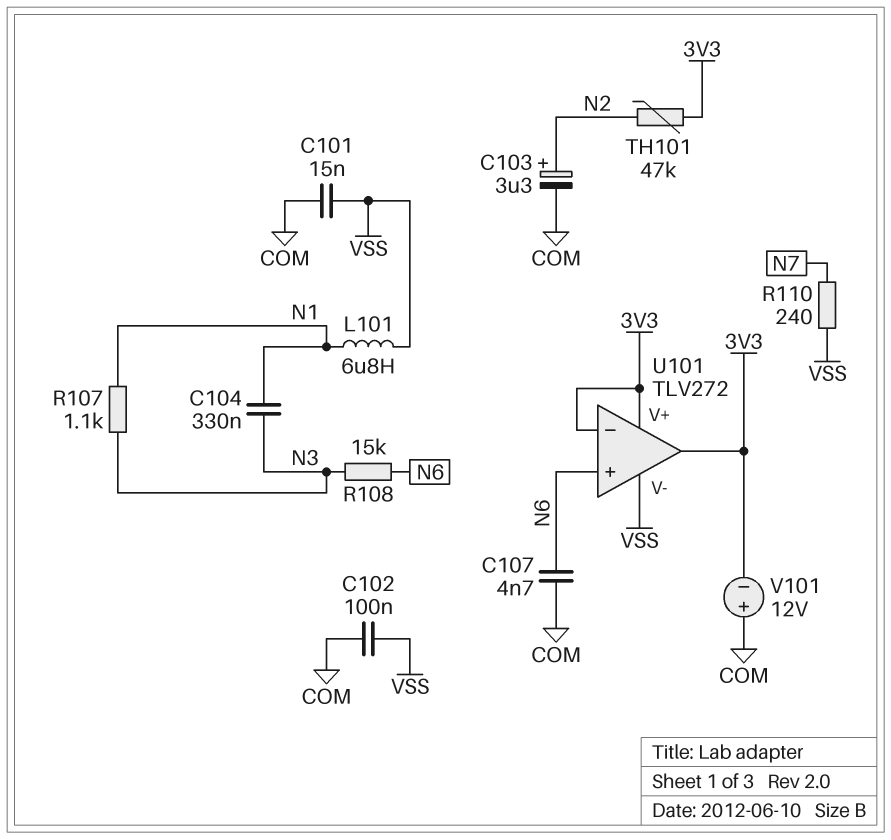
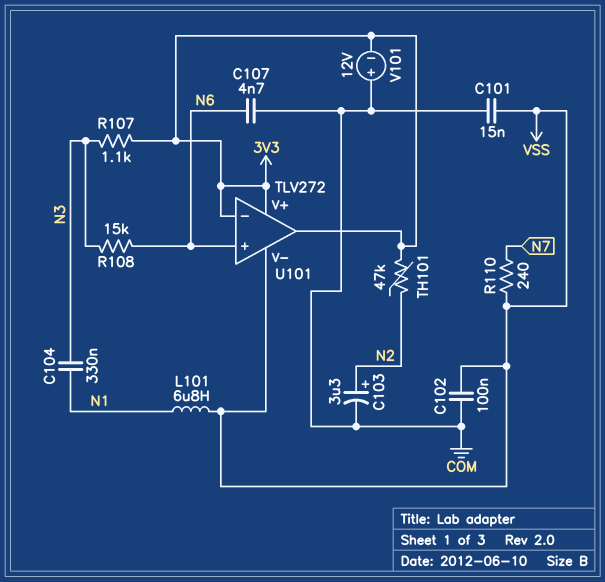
R107: 1.1k (N1, N3) -> 1.1k (3V3, N3)

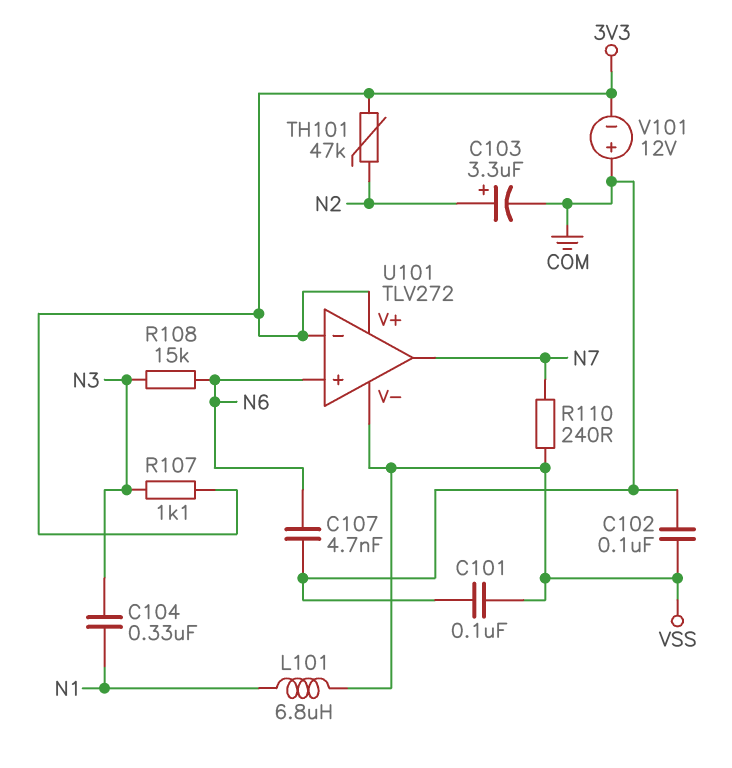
C101: 15nF (COM, VSS) -> 100nF (COM, VSS)
U101 pin out: 3V3 -> N7

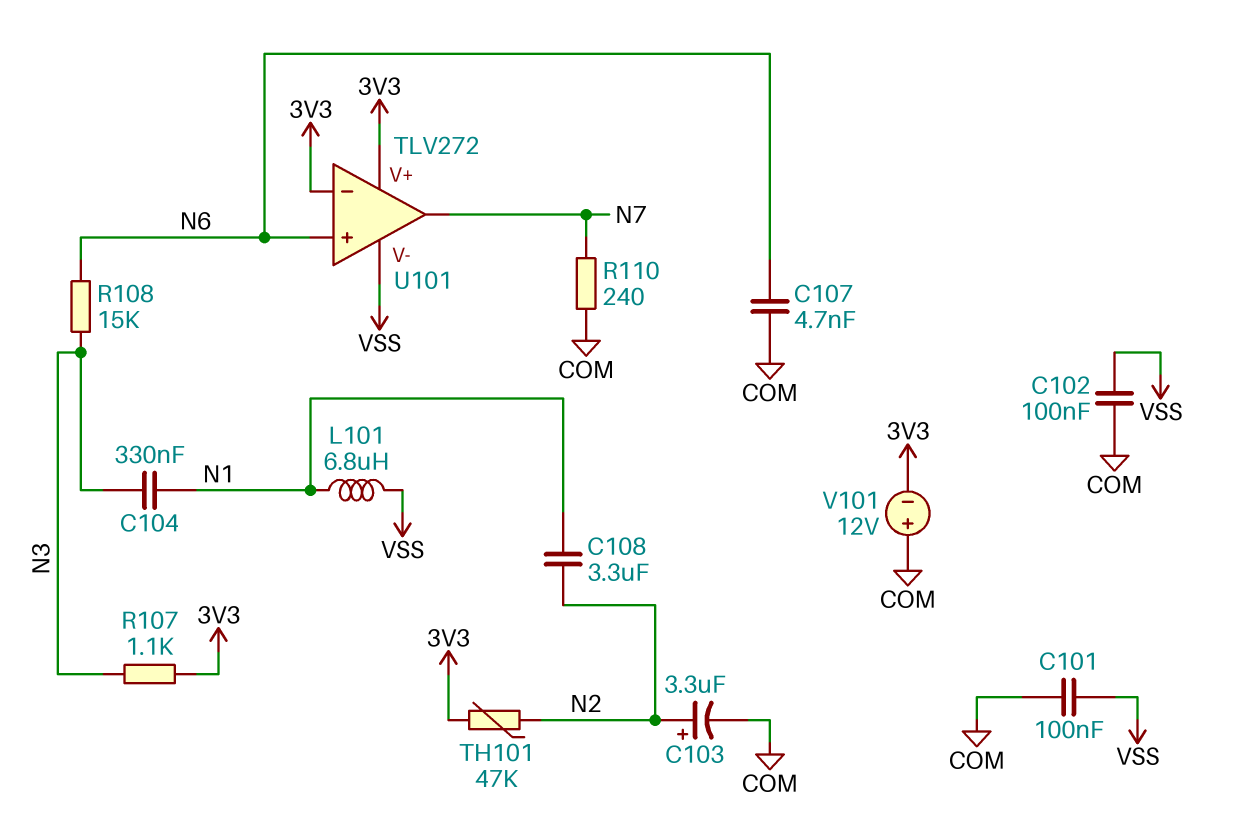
C108: none -> 3.3uF (N1, N2)
R110: 240 (N7, VSS) -> 240 (COM, N7)

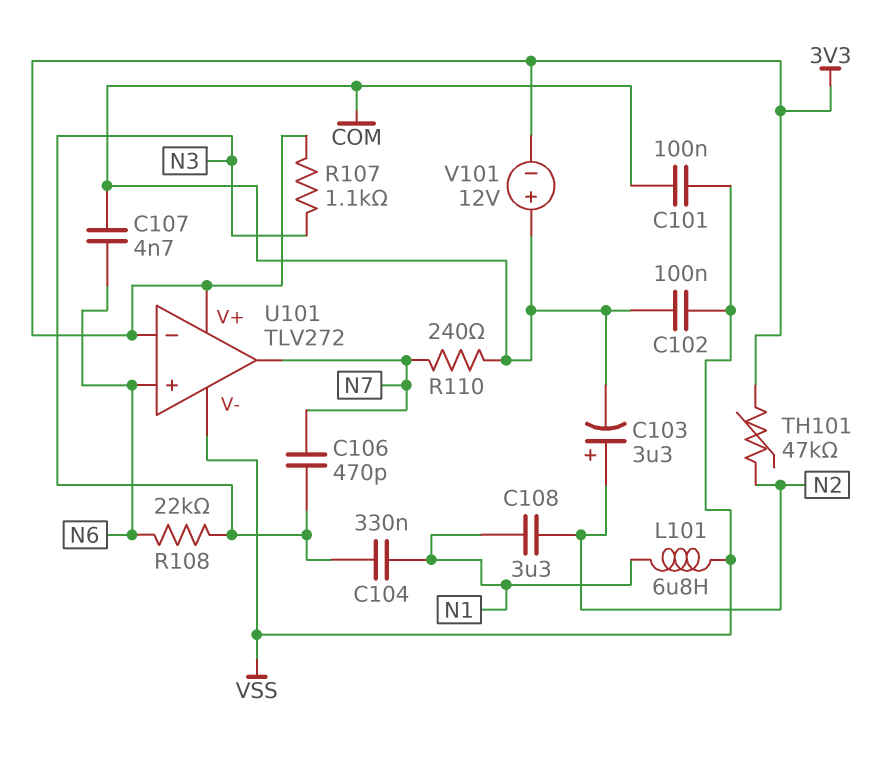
C106: none -> 470pF (N3, N7)
R108: 15k (N3, N6) -> 22k (N3, N6)

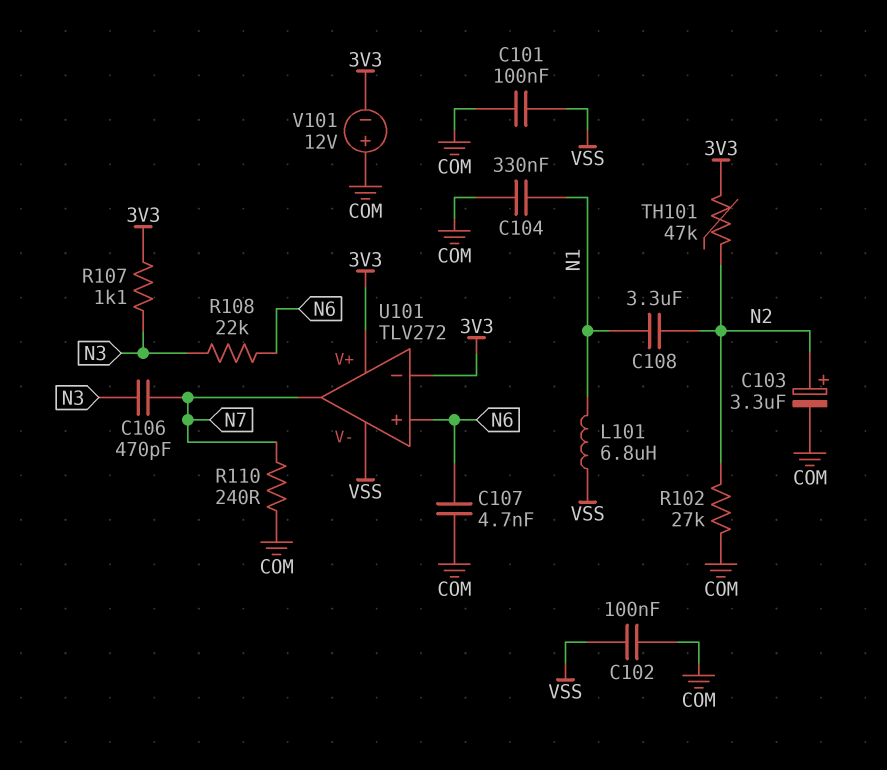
C104: 330nF (N1, N3) -> 330nF (COM, N1)
R102: none -> 27k (COM, N2)

